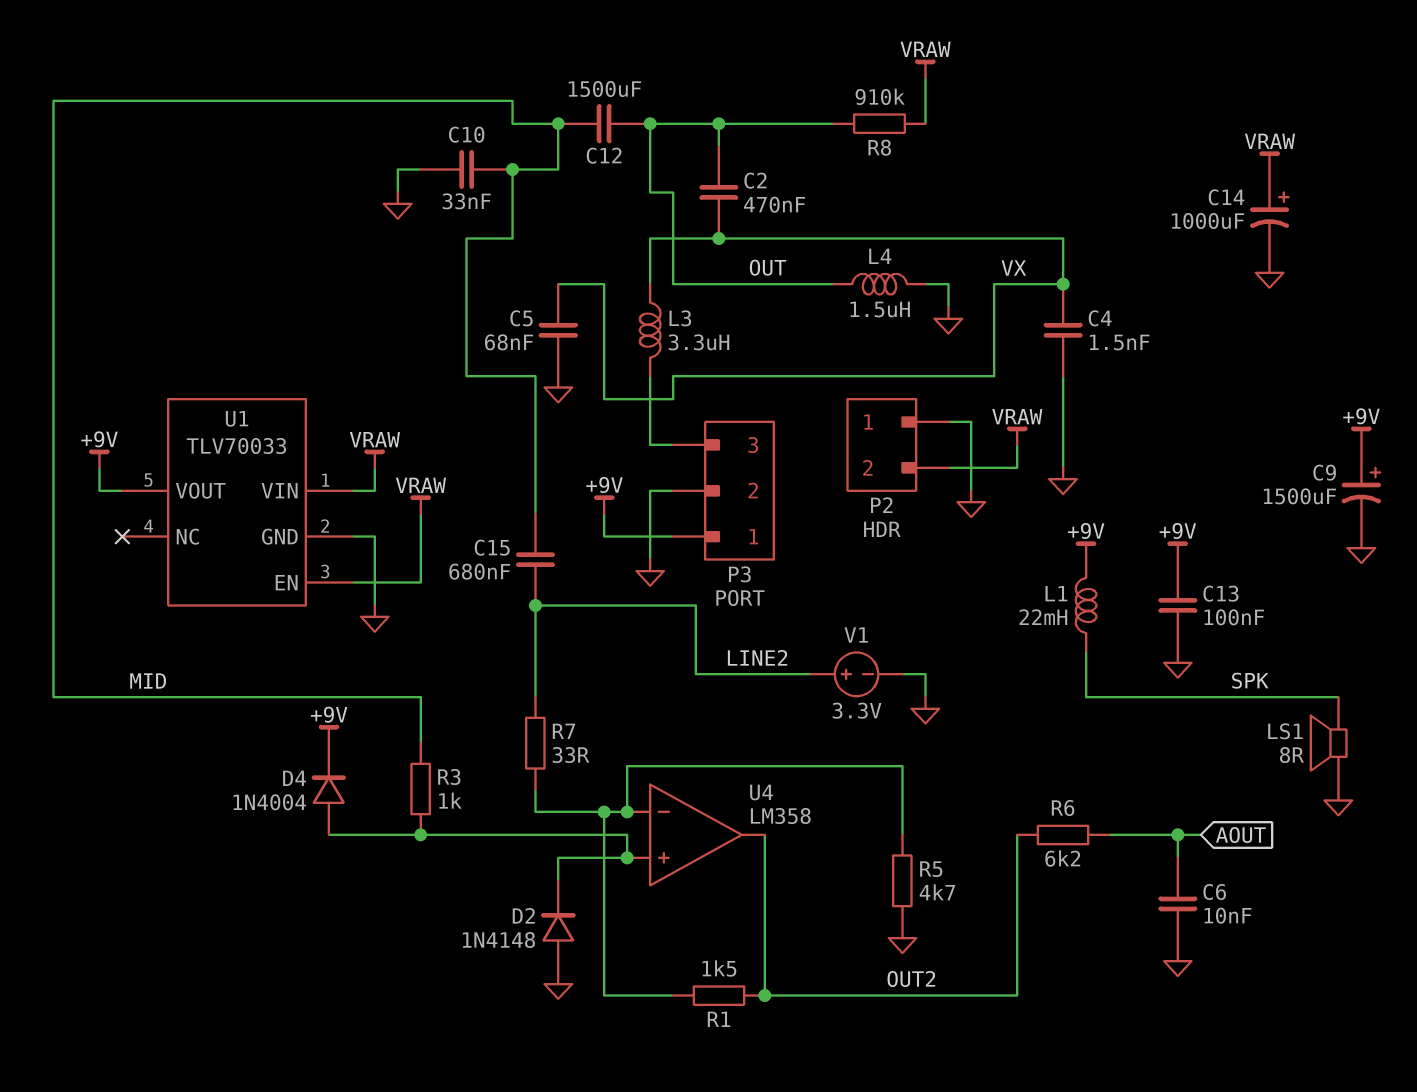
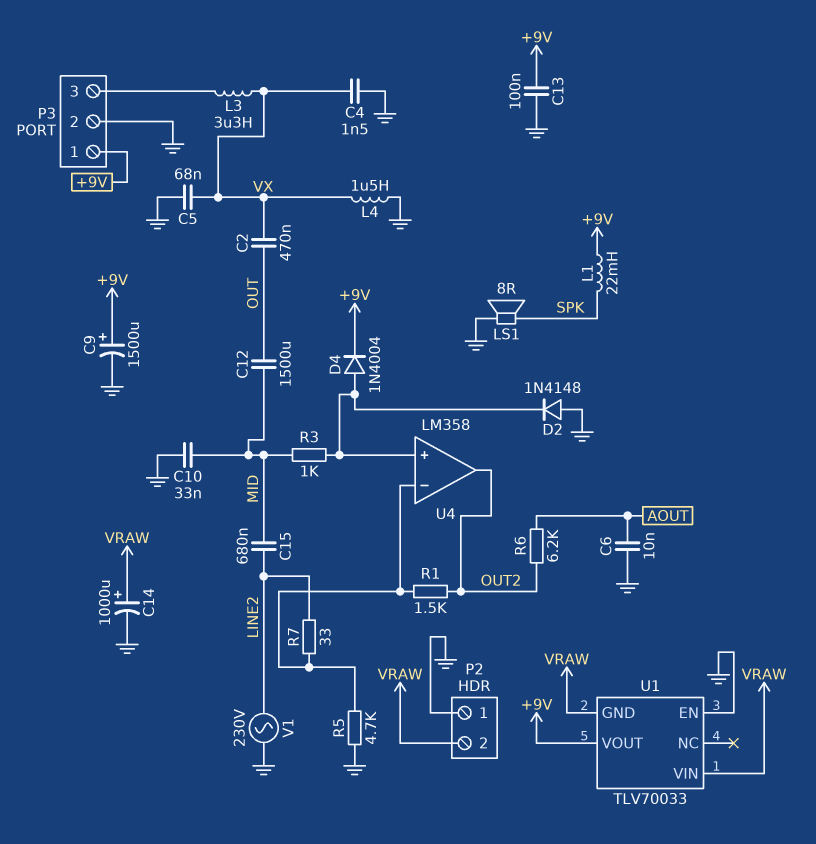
L4: 1.5uH (GND, OUT) -> 1.5uH (GND, VX)
R8: 910k (OUT, VRAW) -> none
U1 pin EN: VRAW -> GND
U1 pin GND: GND -> VRAW
V1: 3.3V (plus LINE2, minus GND) -> AC 230V (GND, LINE2)

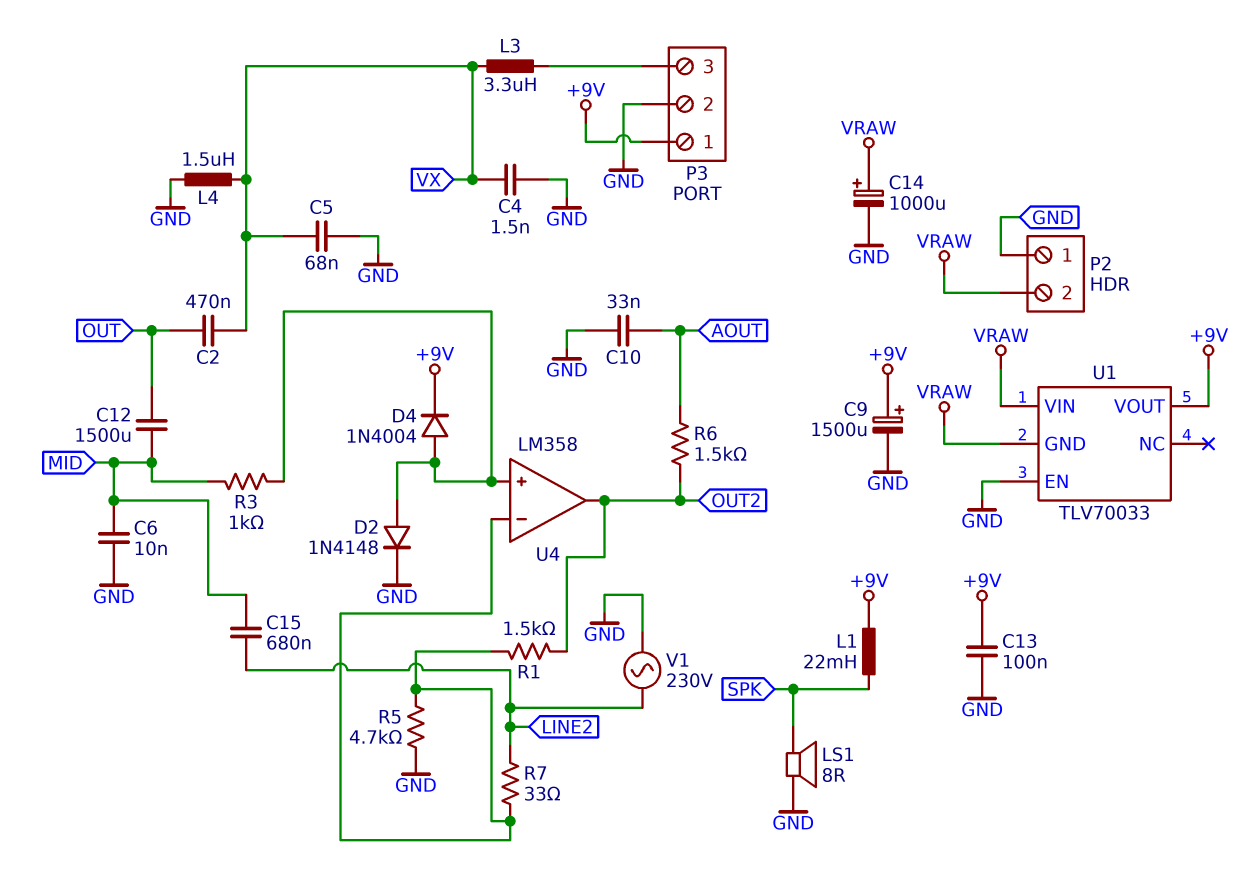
C6: 10nF (AOUT, GND) -> 10nF (GND, MID)
C10: 33nF (GND, MID) -> 33nF (AOUT, GND)
D2: diode 1N4148 (A GND, K U4/in+) -> diode 1N4148 (A U4/in+, K GND)
R6: 6.2k (AOUT, OUT2) -> 1.5k (AOUT, OUT2)

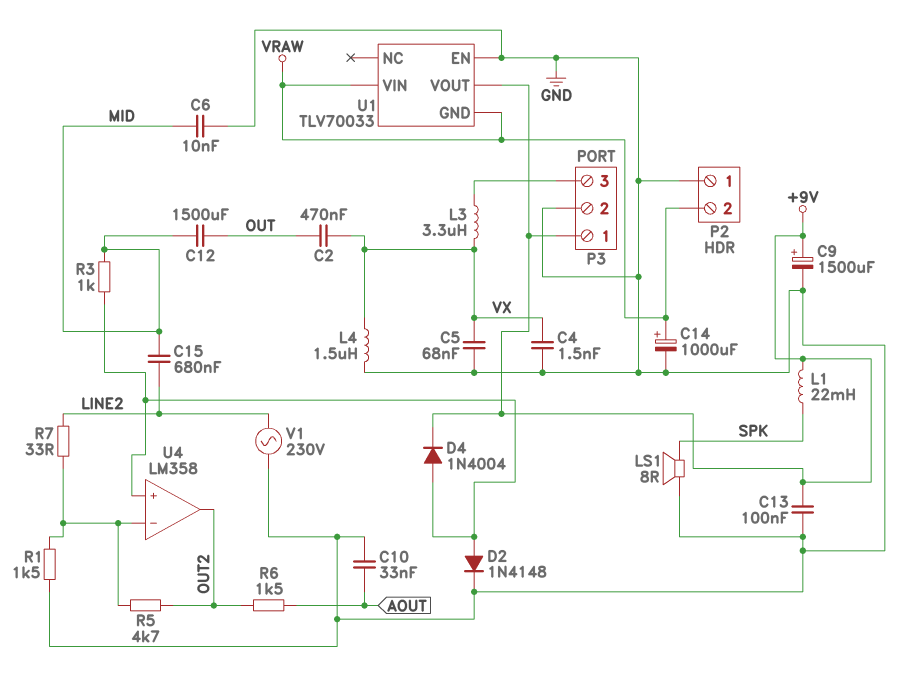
R1: 1.5k (OUT2, U4/in-) -> 1.5k (GND, U4/in-)
R5: 4.7k (GND, U4/in-) -> 4.7k (OUT2, U4/in-)

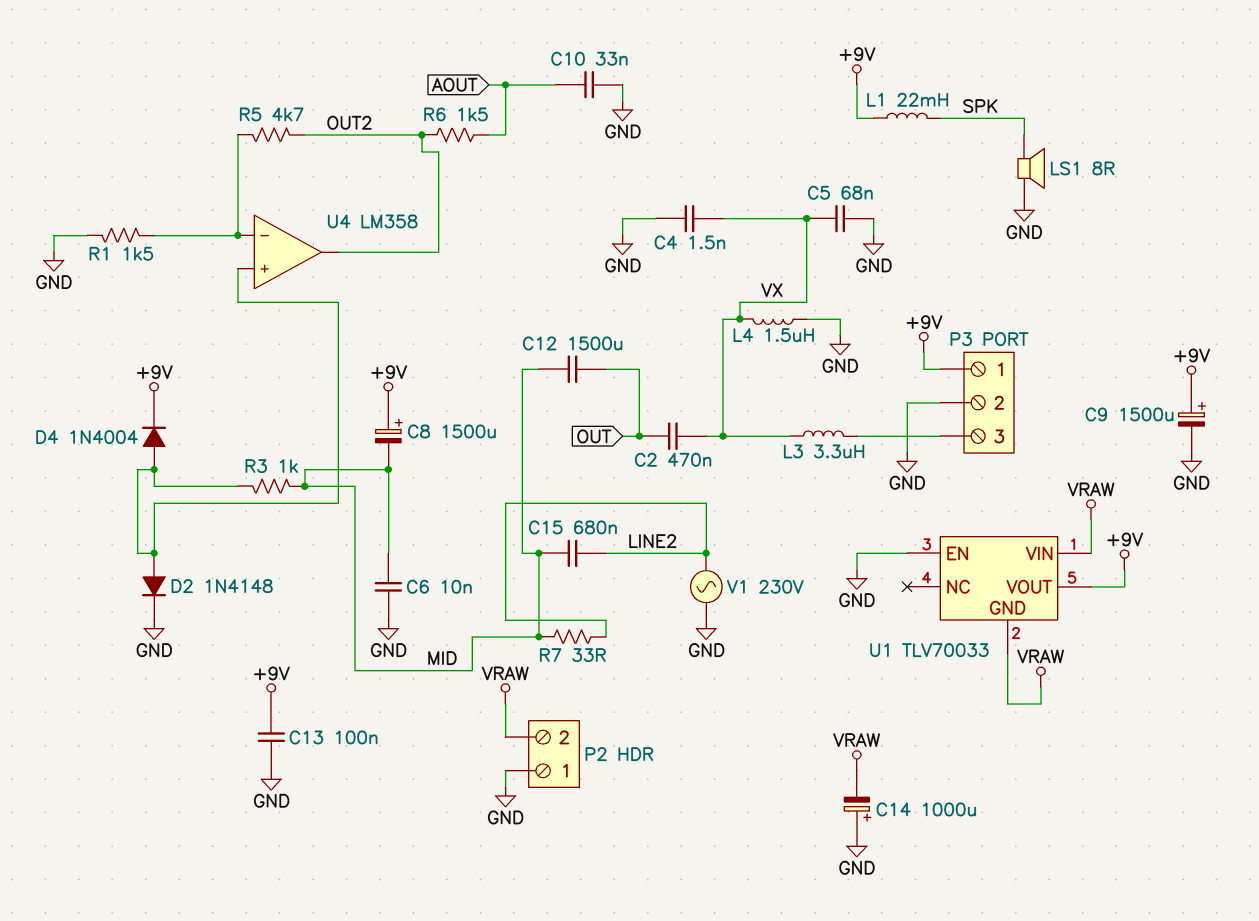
C8: none -> 1500uF (plus +9V, minus MID)
C14: 1000uF (plus VRAW, minus GND) -> 1000uF (plus GND, minus VRAW)
R7: 33 (LINE2, U4/in-) -> 33 (LINE2, MID)

